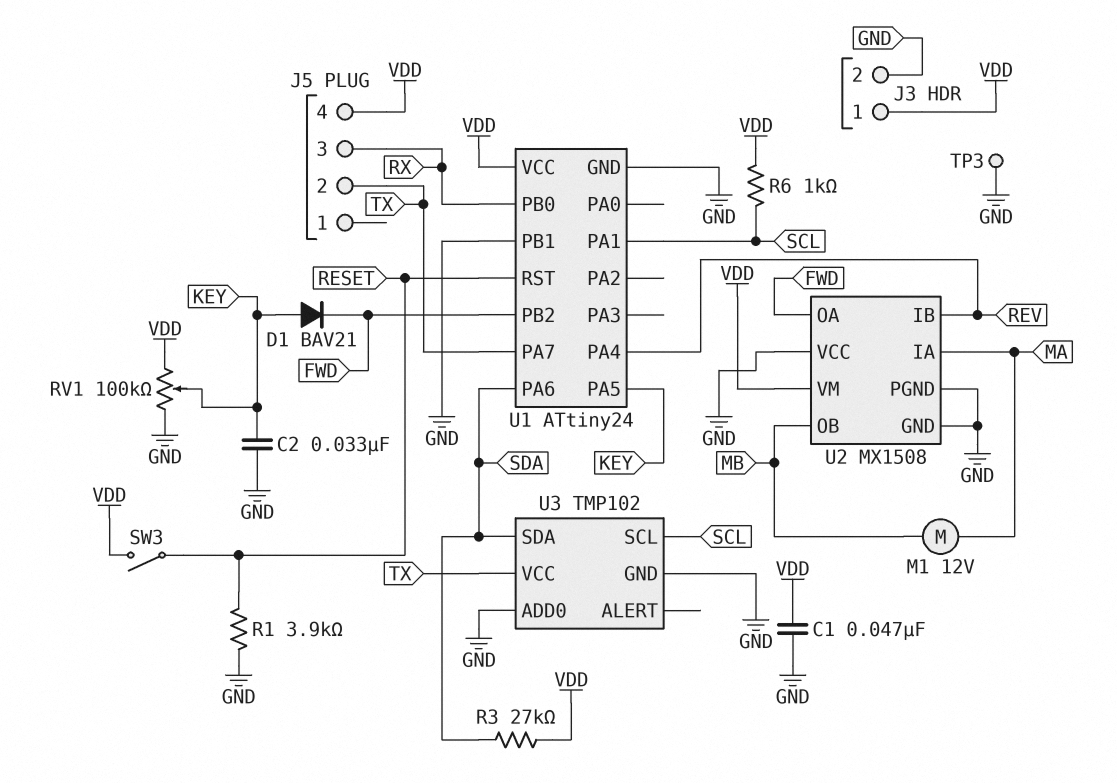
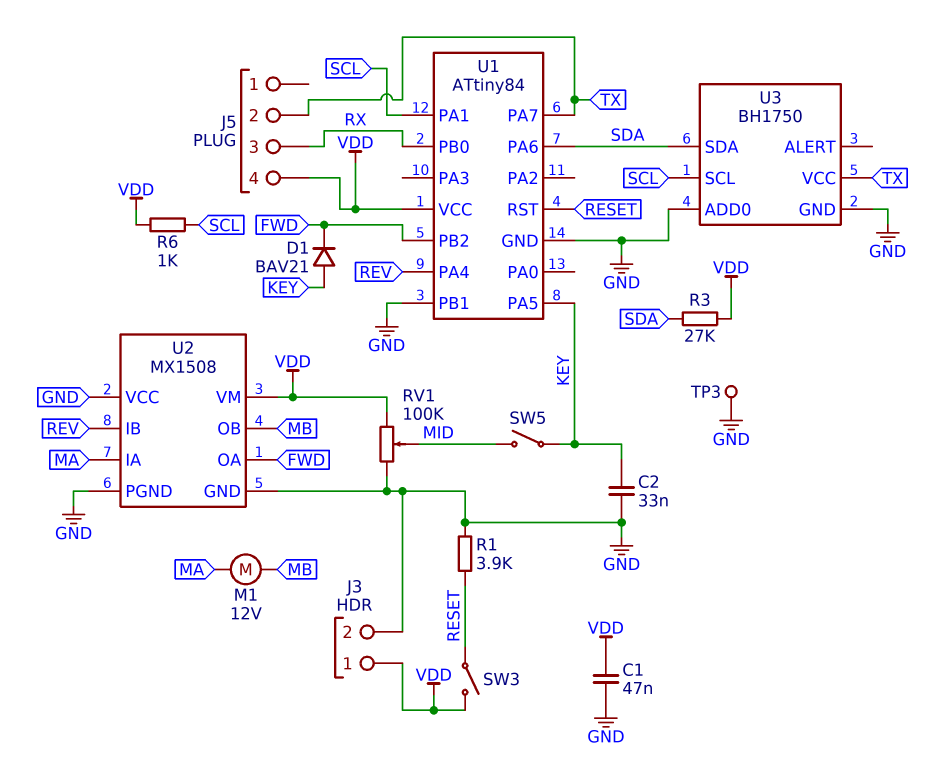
RV1: 100k (GND, VDD, wiper KEY) -> 100k (GND, VDD, wiper MID)
SW5: none -> switch (KEY, MID)
U1: ATtiny24 -> ATtiny84
U3: TMP102 -> BH1750

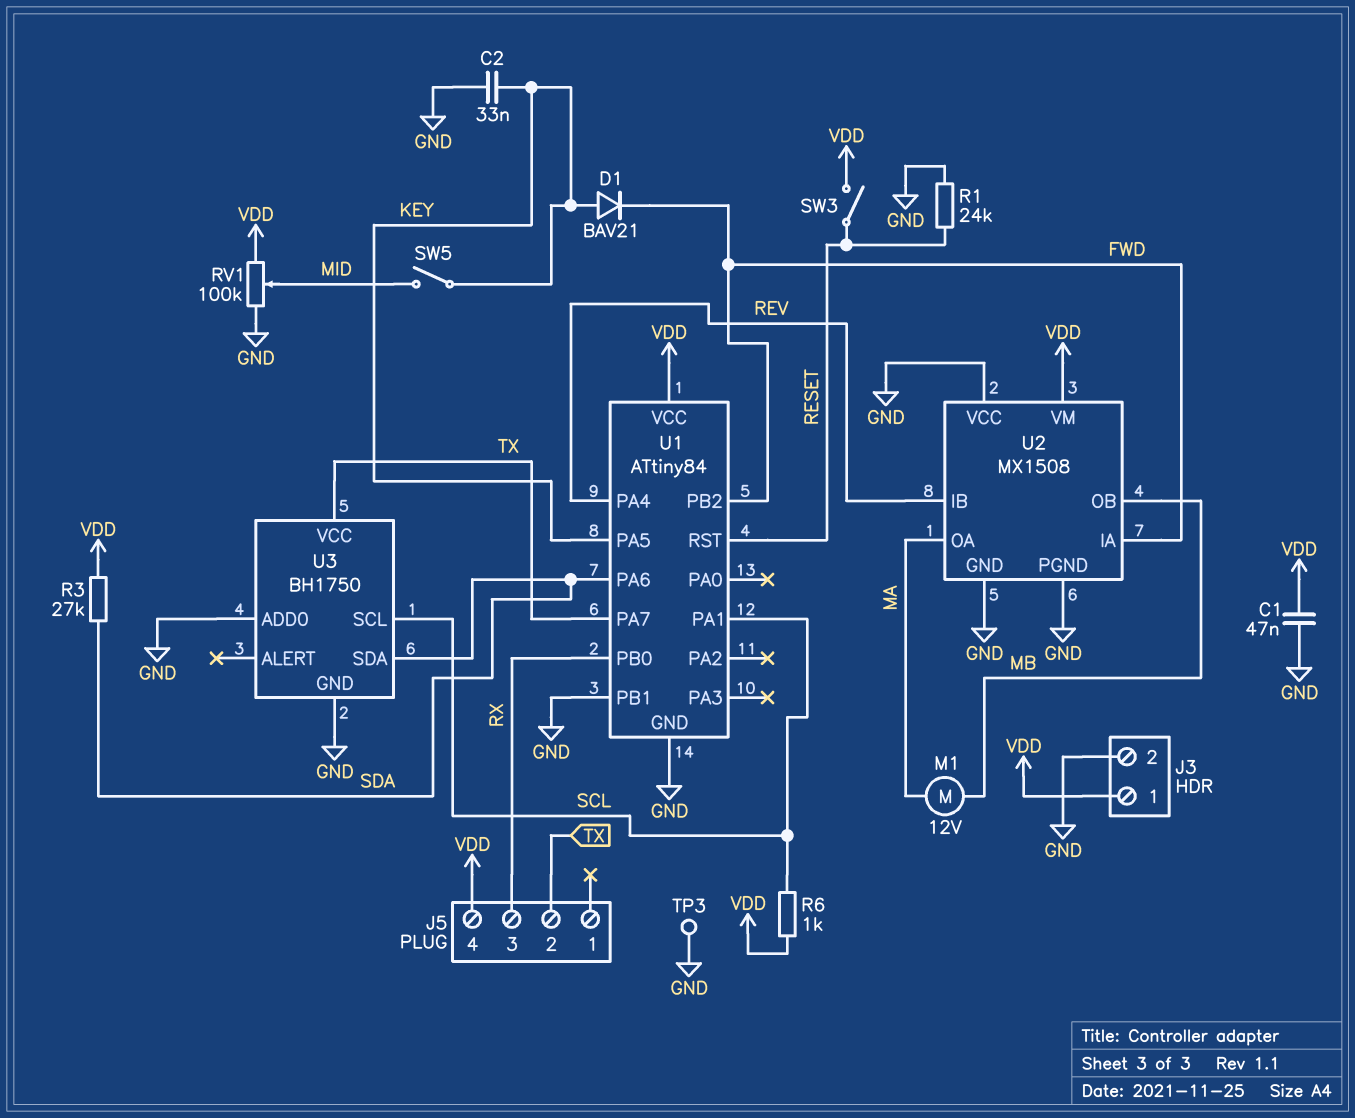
R1: 3.9k (GND, RESET) -> 24k (GND, RESET)
U2 pin IA: MA -> FWD
U2 pin OA: FWD -> MA

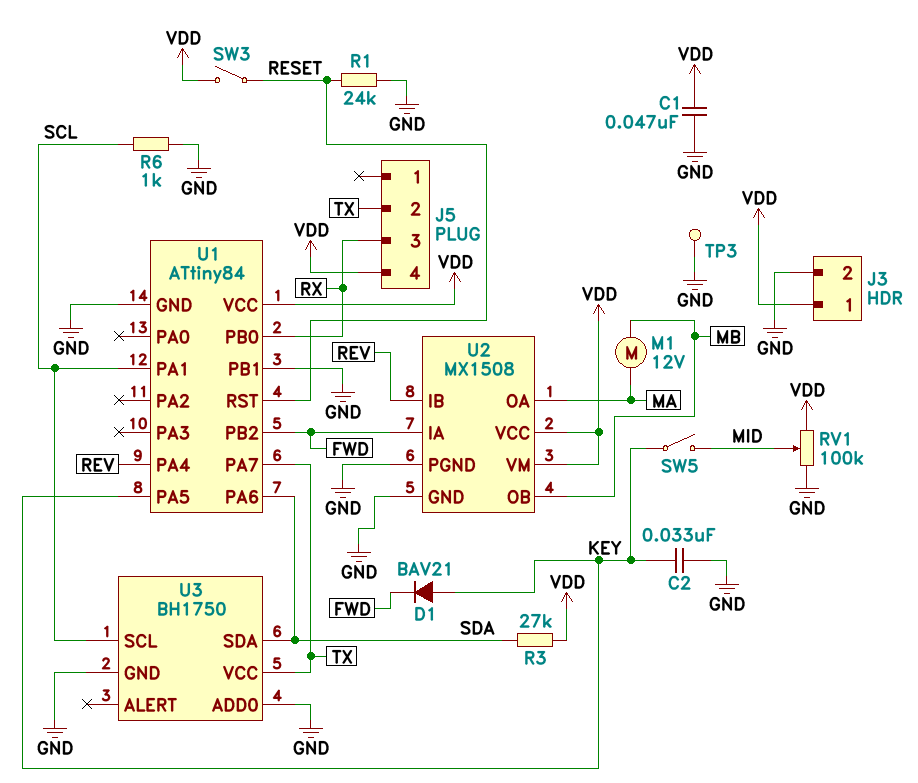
R6: 1k (SCL, VDD) -> 1k (GND, SCL)
U2 pin VCC: GND -> VDD

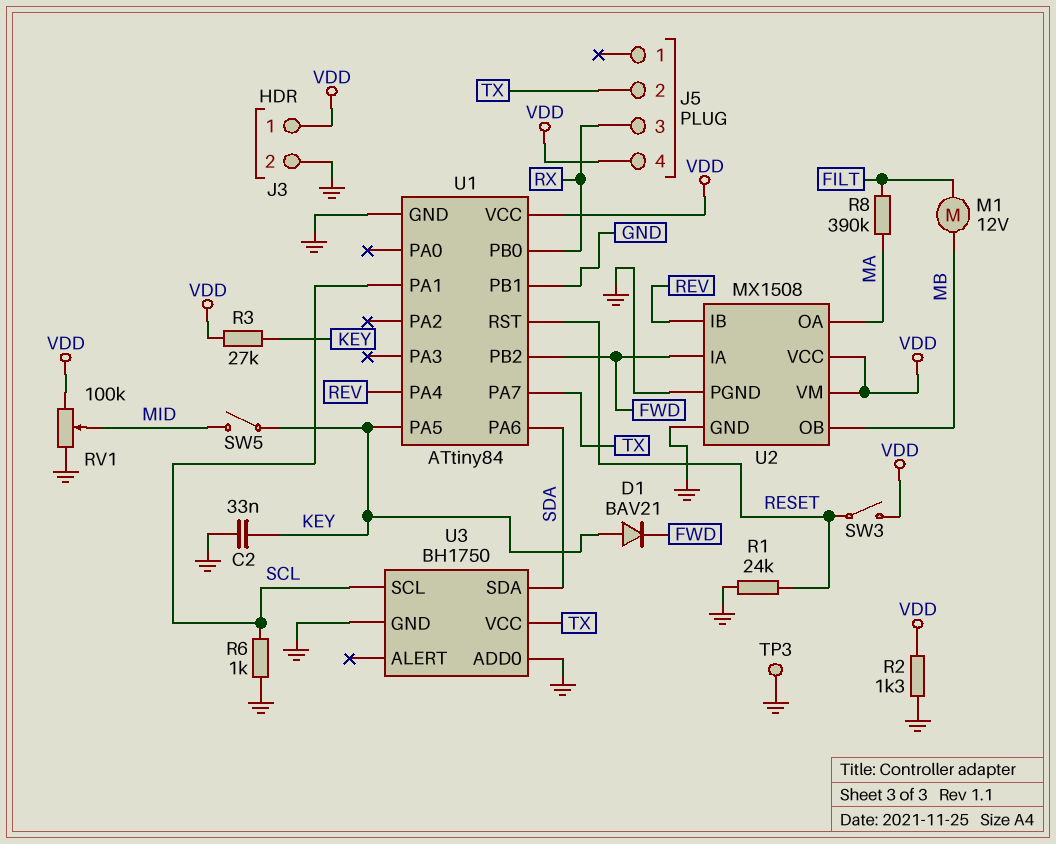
C1: 47nF (GND, VDD) -> none
M1: motor 12V (MA, MB) -> motor 12V (FILT, MB)
R2: none -> 1.3k (GND, VDD)
R3: 27k (SDA, VDD) -> 27k (KEY, VDD)
R8: none -> 390k (FILT, MA)

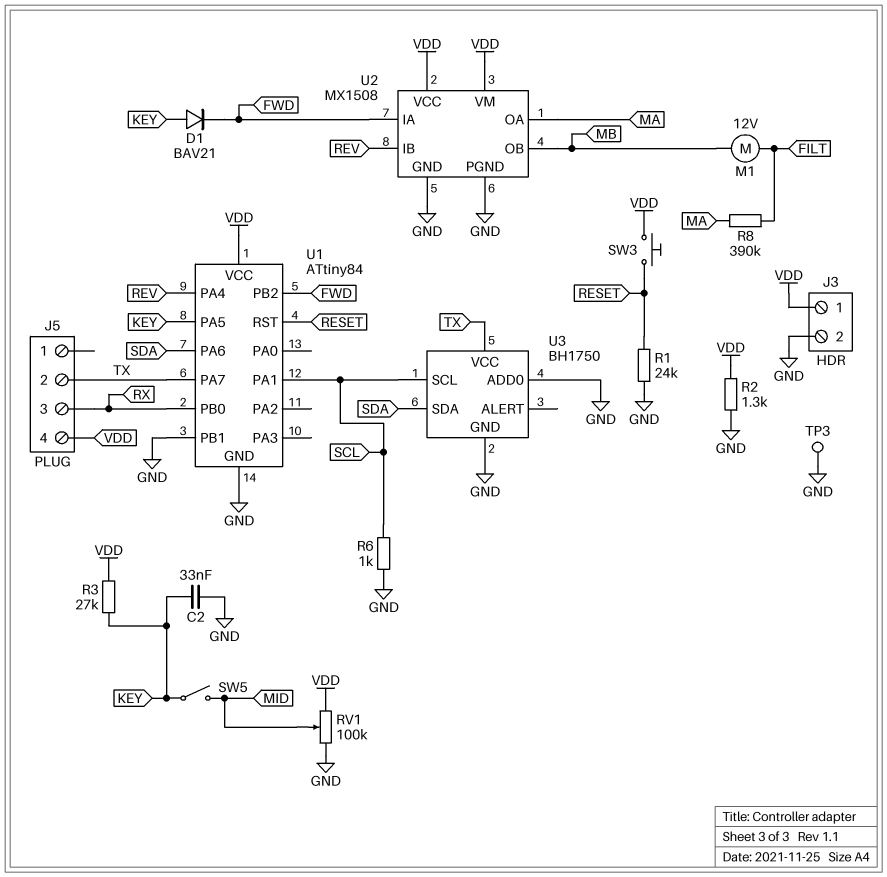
SW3: switch (RESET, VDD) -> button (RESET, VDD)

